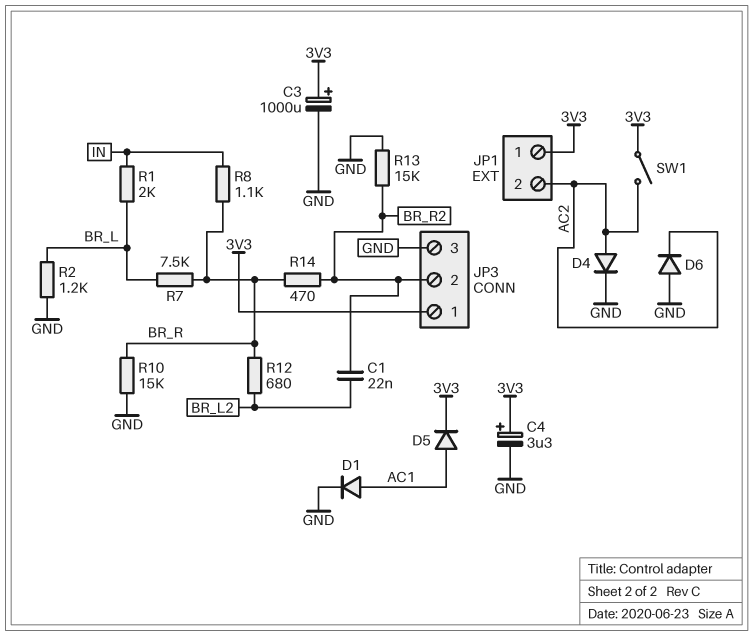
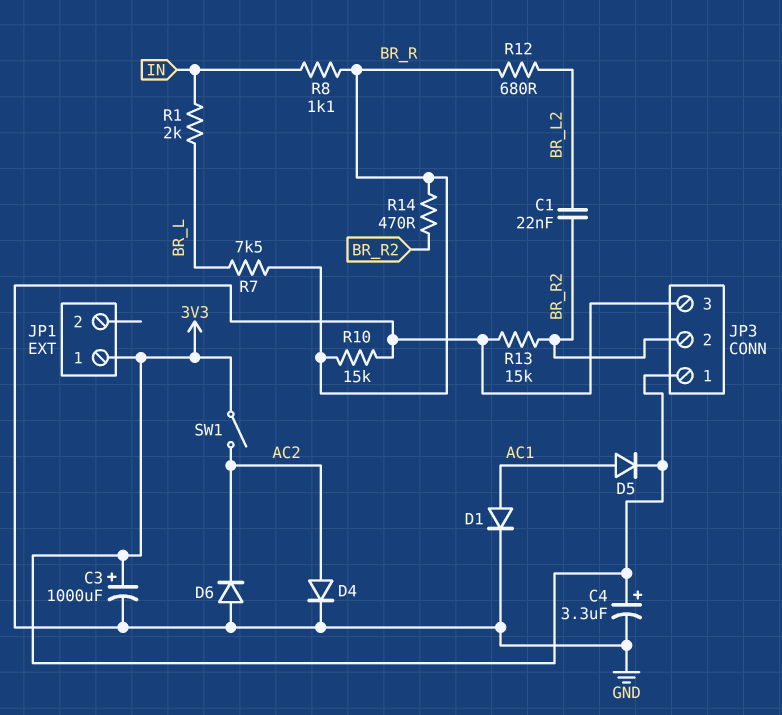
JP1 pin 2: AC2 -> none
R2: 1.2k (BR_L, GND) -> none

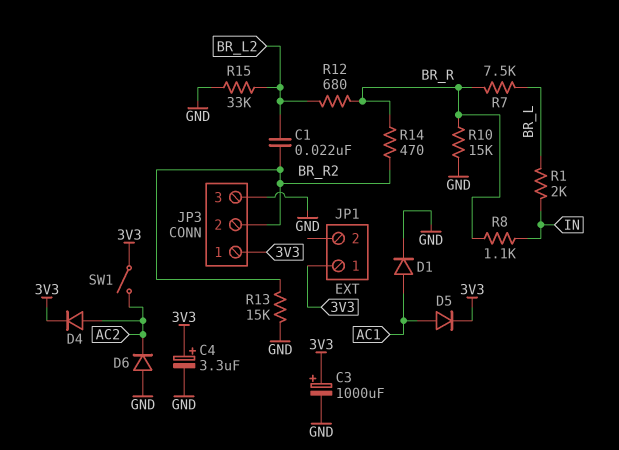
D4: diode (A AC2, K GND) -> diode (A AC2, K 3V3)
R15: none -> 33k (BR_L2, GND)

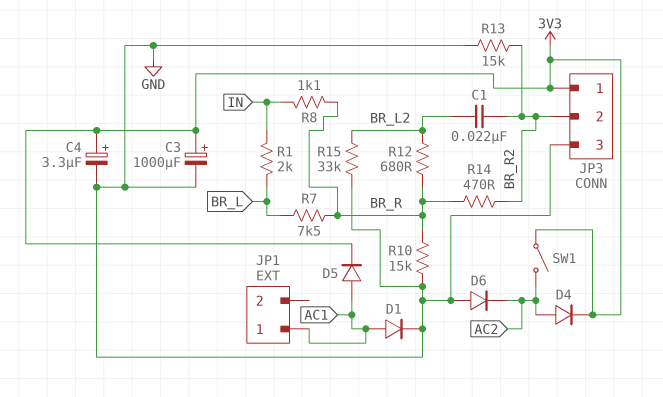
JP1 pin 1: 3V3 -> AC1

